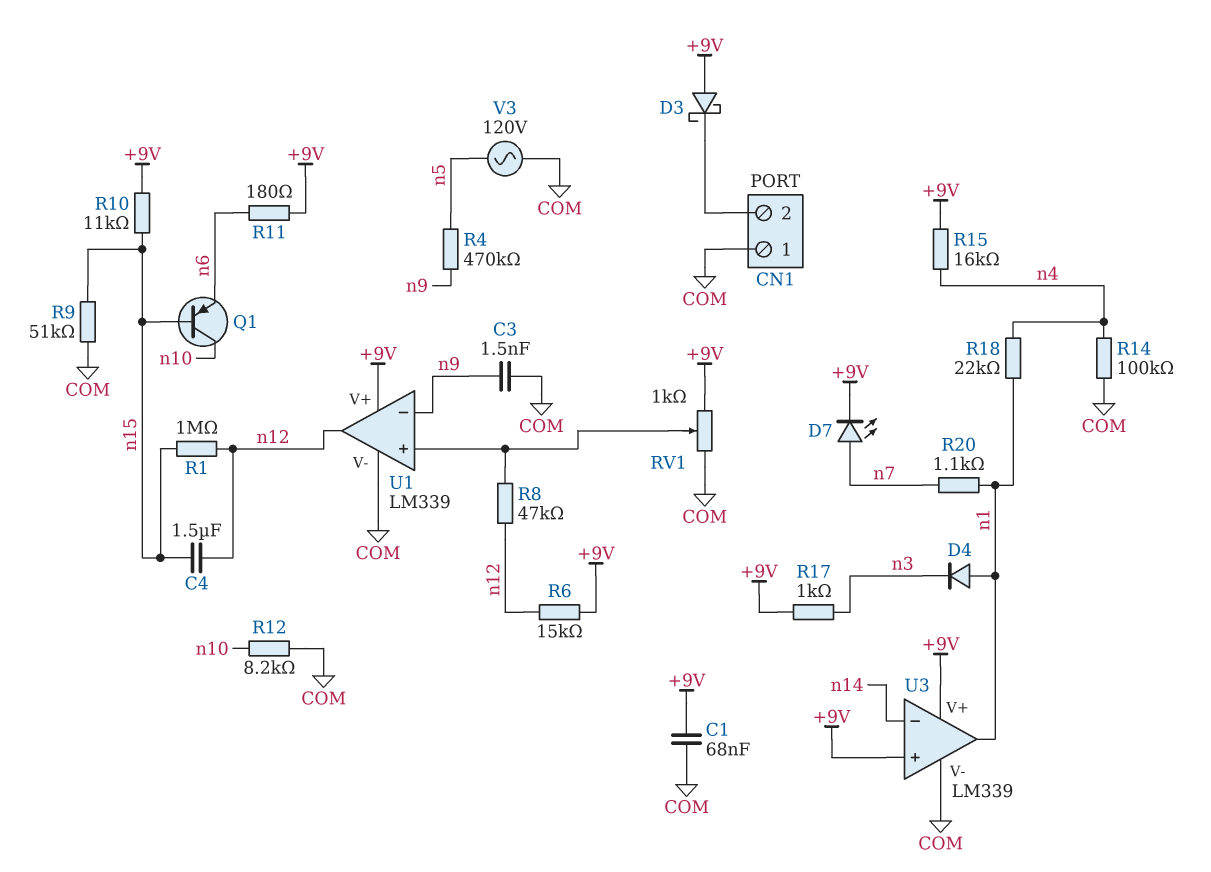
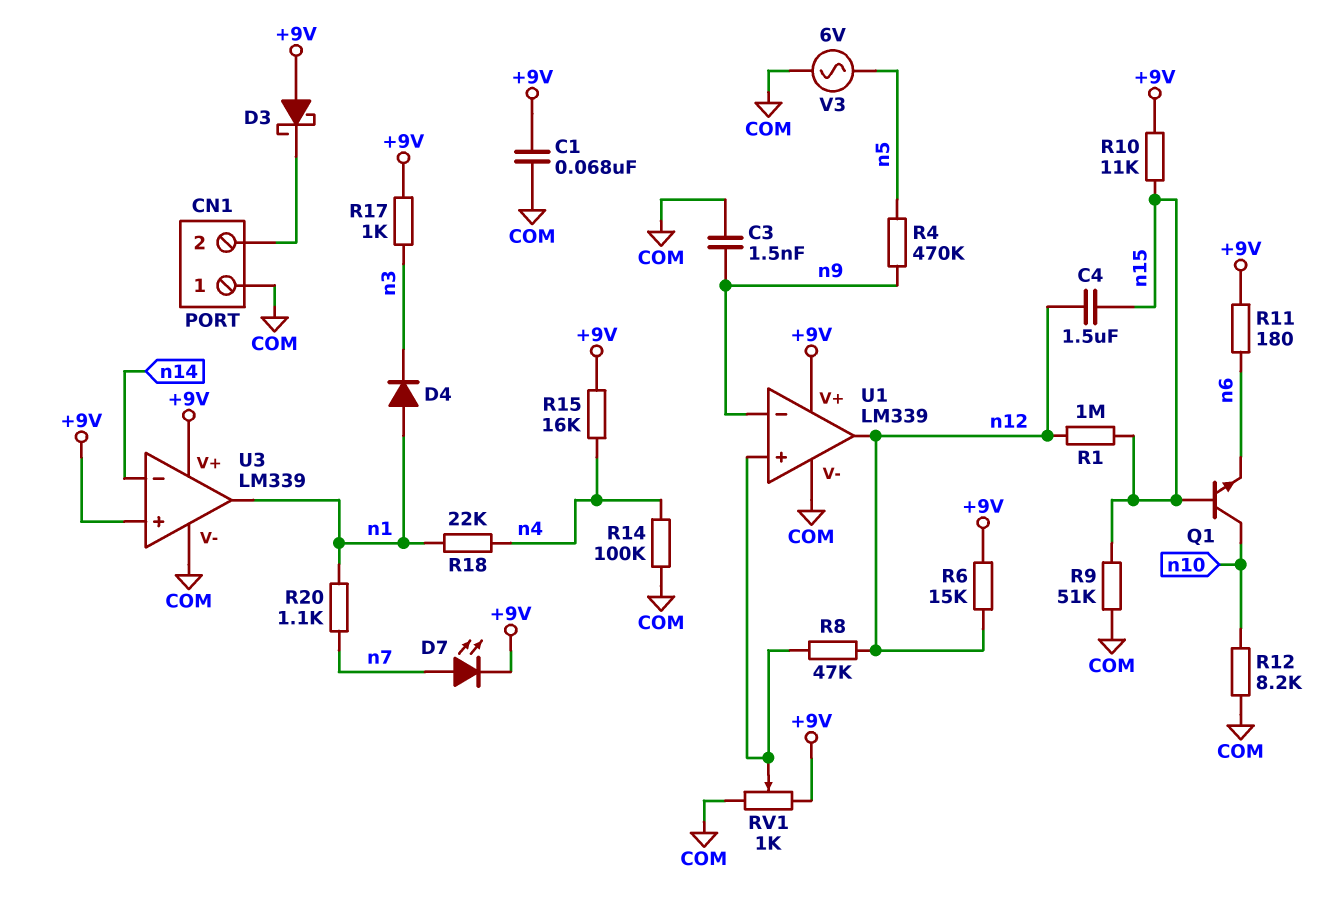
Q1: PNP (B n15, C n10, E n6) -> NPN (B n15, C n10, E n6)
V3: AC 120V (COM, n5) -> AC 6V (COM, n5)

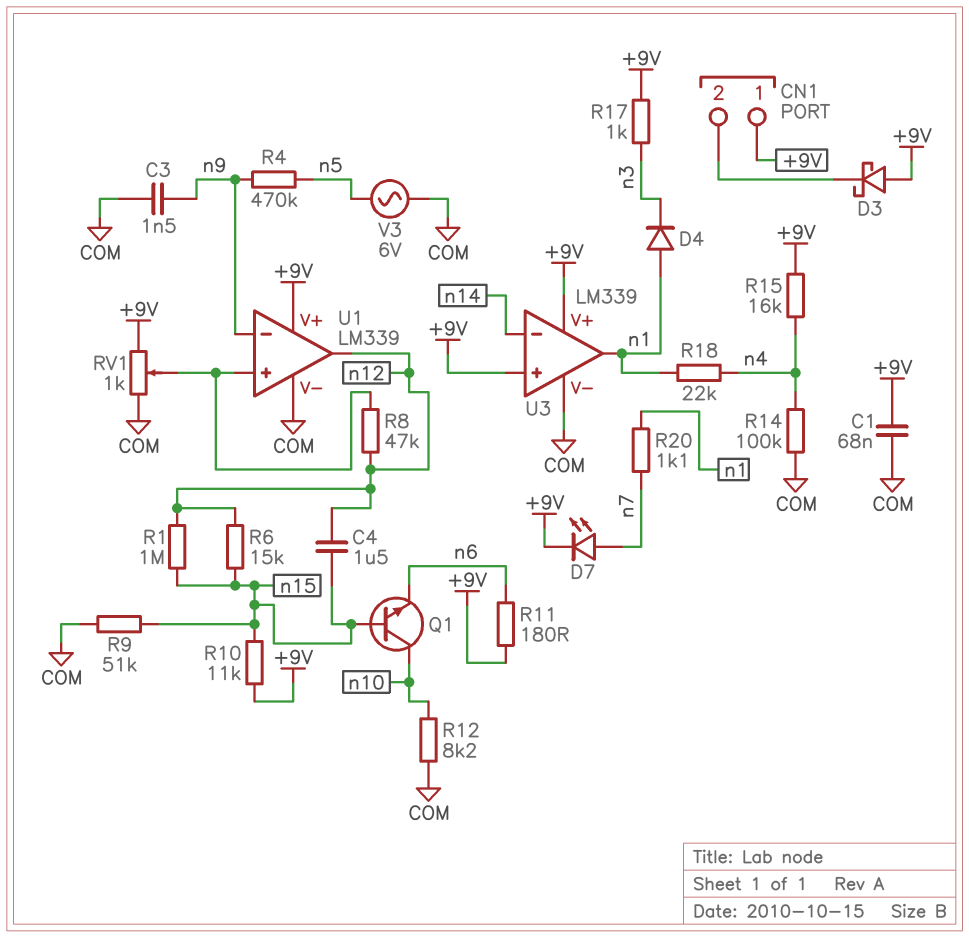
CN1 pin 1: COM -> +9V
R6: 15k (+9V, n12) -> 15k (n12, n15)

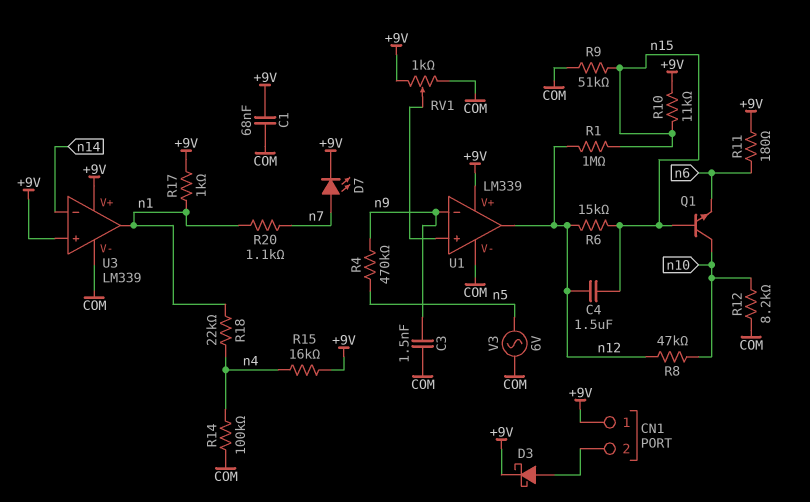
D3: schottky (A +9V, K CN1/2) -> schottky (A CN1/2, K +9V)
D4: diode (A n1, K n3) -> none
R8: 47k (U1/in+, n12) -> 47k (n10, n12)
R17: 1k (+9V, n3) -> 1k (+9V, n1)

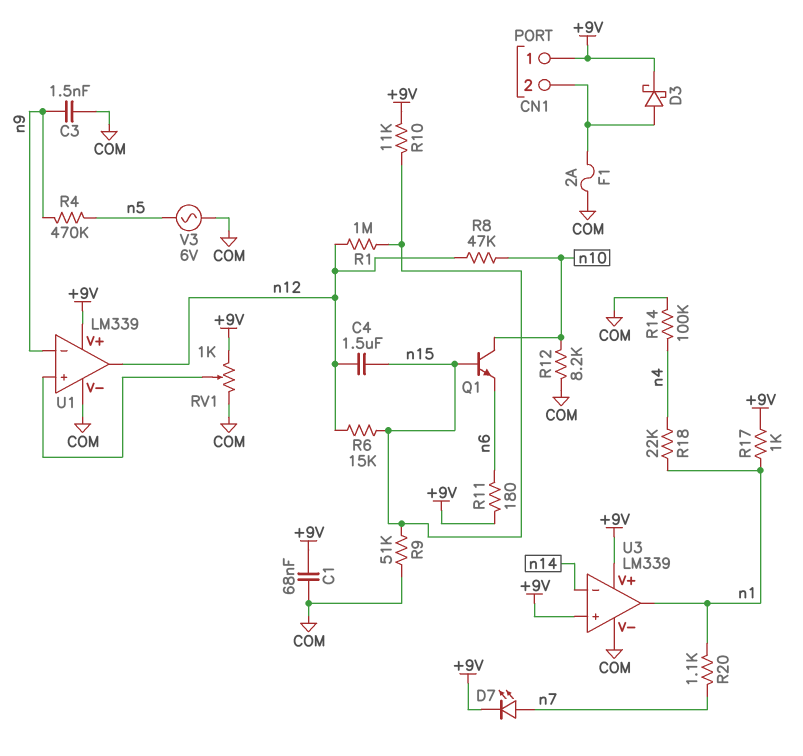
F1: none -> 2A (CN1/2, COM)
R15: 16k (+9V, n4) -> none

